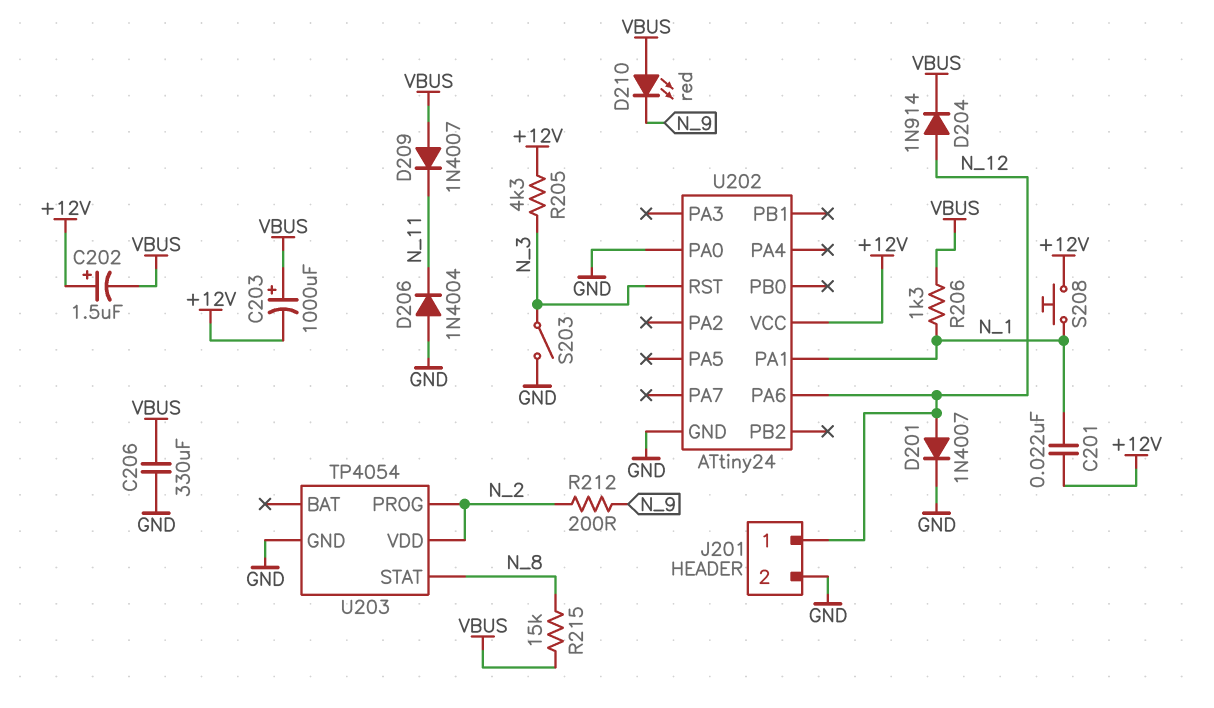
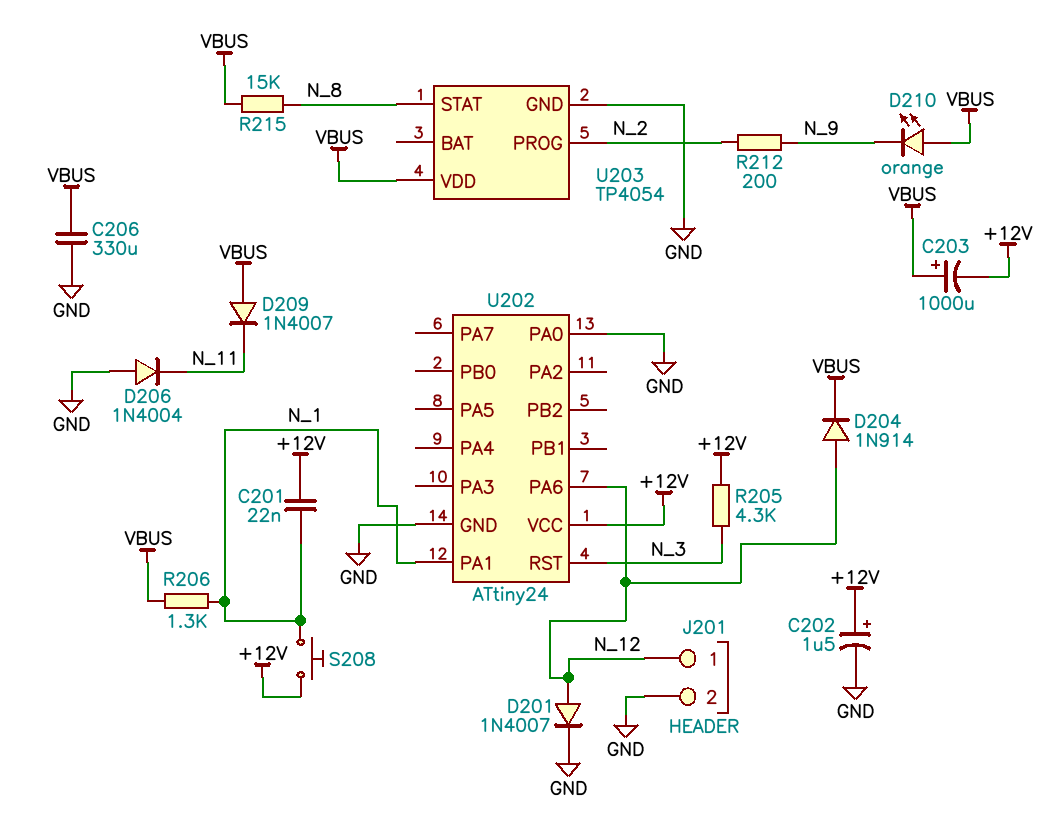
C202: 1.5uF (plus +12V, minus VBUS) -> 1.5uF (plus +12V, minus GND)
D210: LED red (A VBUS, K N_9) -> LED orange (A VBUS, K N_9)
S203: switch (GND, N_3) -> none
U203 pin VDD: N_2 -> VBUS

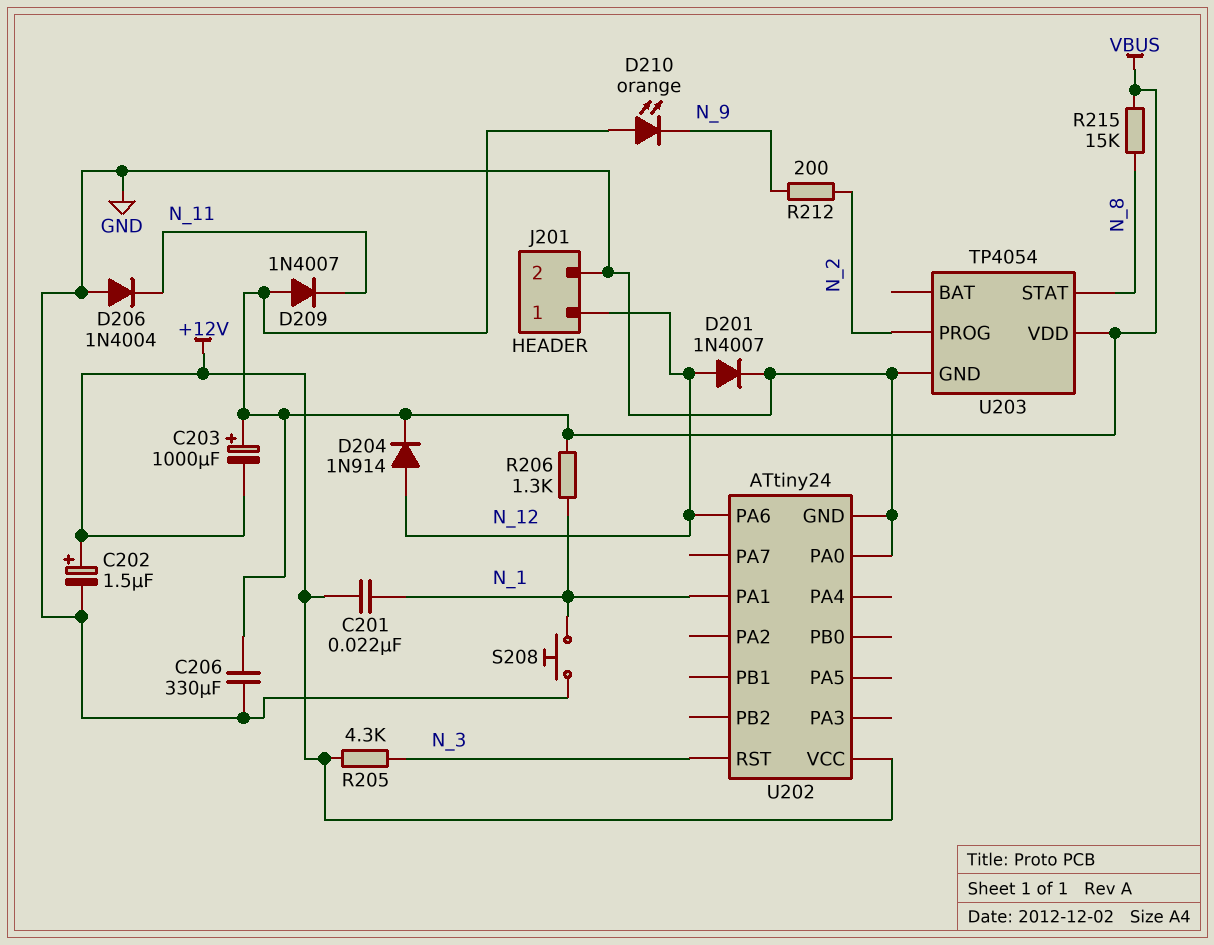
S208: button (+12V, N_1) -> button (GND, N_1)

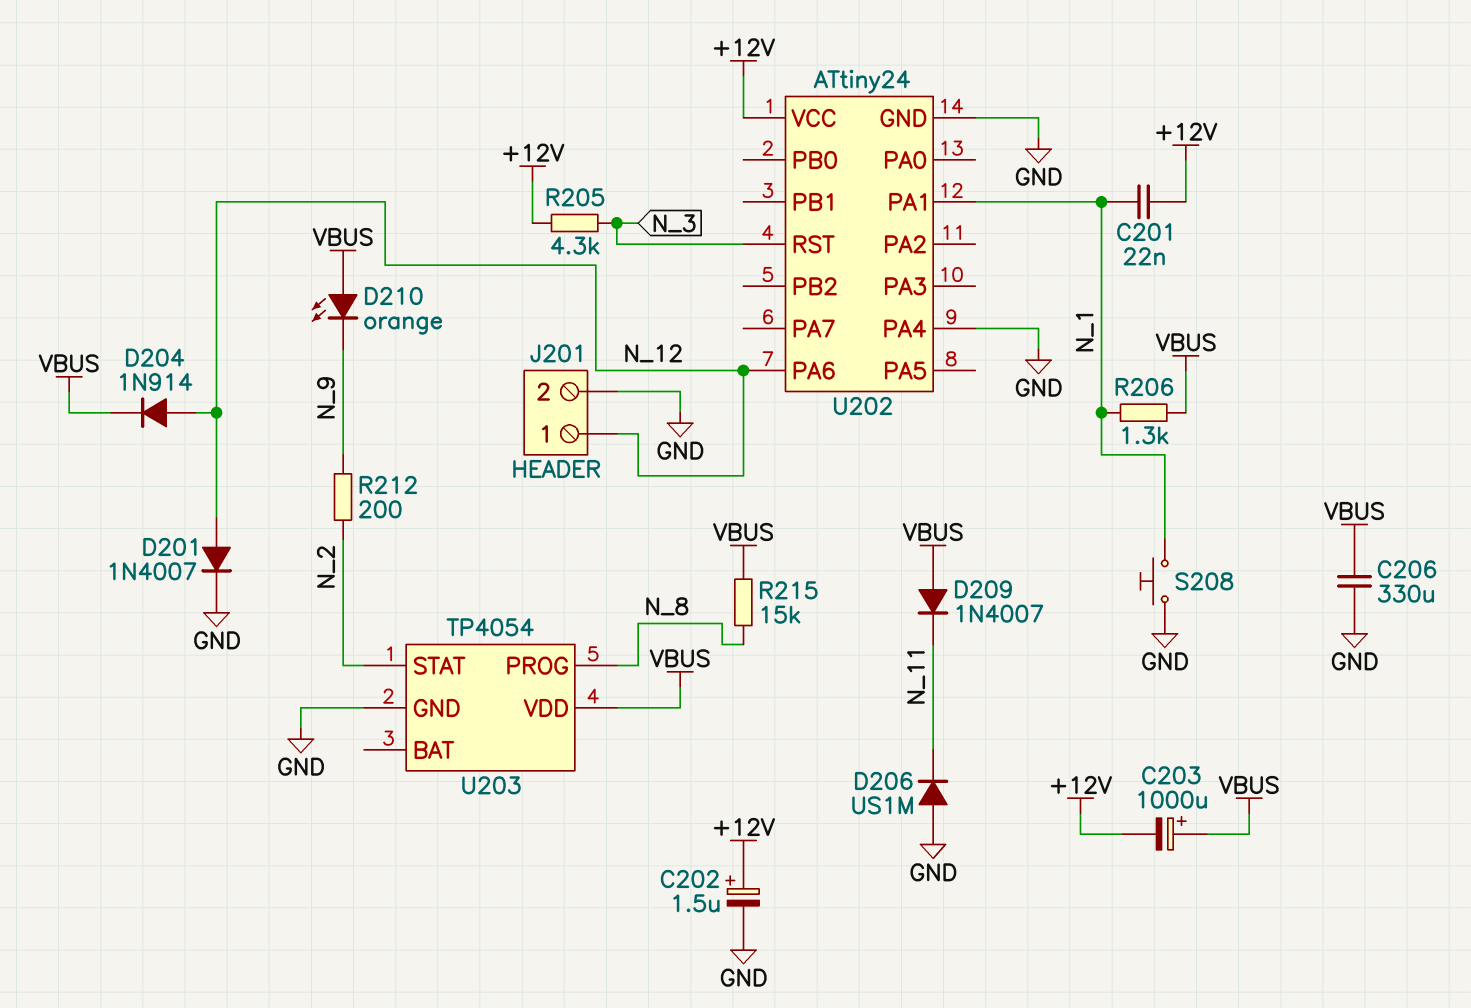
D206: diode 1N4004 (A GND, K N_11) -> diode US1M (A GND, K N_11)
U202 pin PA0: GND -> none
U202 pin PA4: none -> GND
U203 pin PROG: N_2 -> N_8
U203 pin STAT: N_8 -> N_2

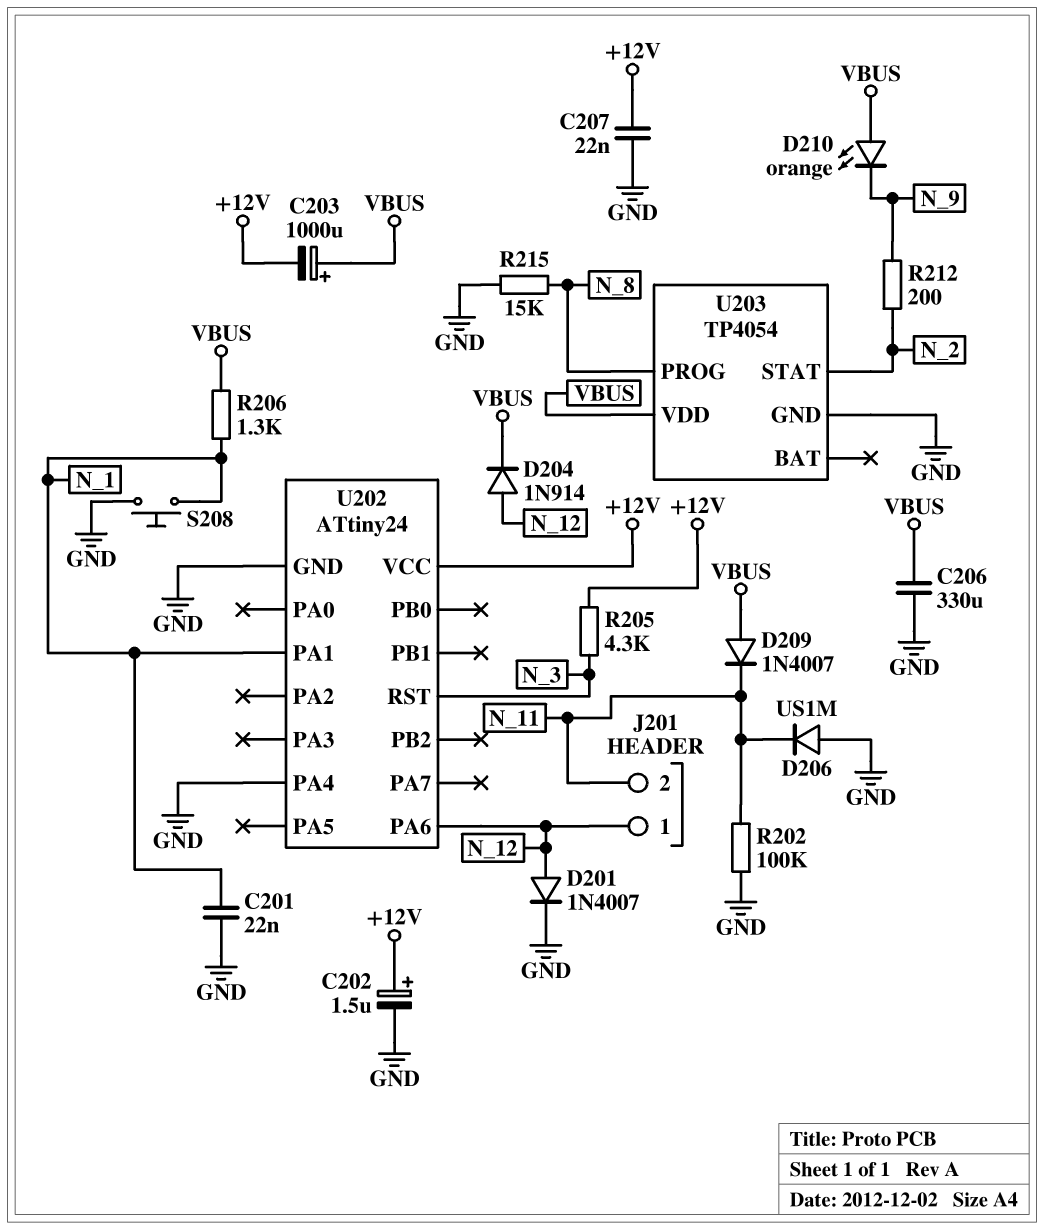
C201: 22nF (+12V, N_1) -> 22nF (GND, N_1)
C207: none -> 22nF (+12V, GND)
J201 pin 2: GND -> N_11
R202: none -> 100k (GND, N_11)
R215: 15k (N_8, VBUS) -> 15k (GND, N_8)

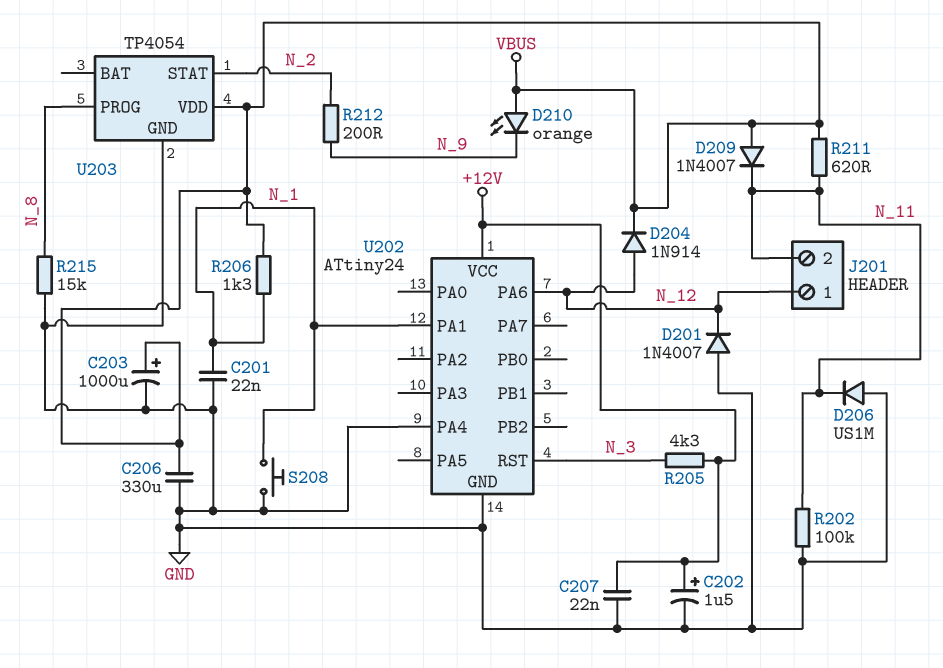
C203: 1000uF (plus VBUS, minus +12V) -> 1000uF (plus VBUS, minus GND)
D201: diode 1N4007 (A N_12, K GND) -> diode 1N4007 (A GND, K N_12)
R211: none -> 620 (N_11, VBUS)

